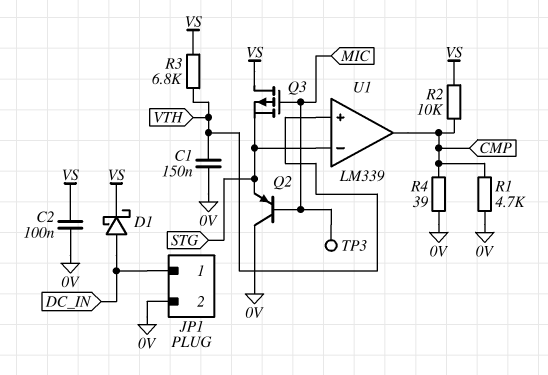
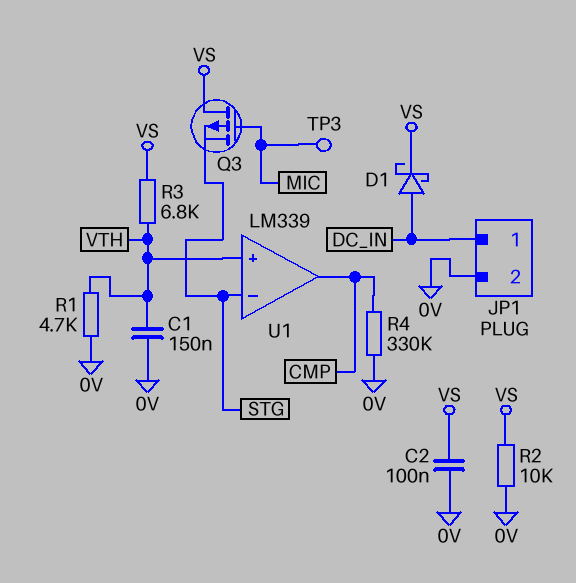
Q2: PNP (B MIC, C 0V, E STG) -> none
R1: 4.7k (0V, CMP) -> 4.7k (0V, VTH)
R2: 10k (CMP, VS) -> 10k (0V, VS)
R4: 39 (0V, CMP) -> 330k (0V, CMP)

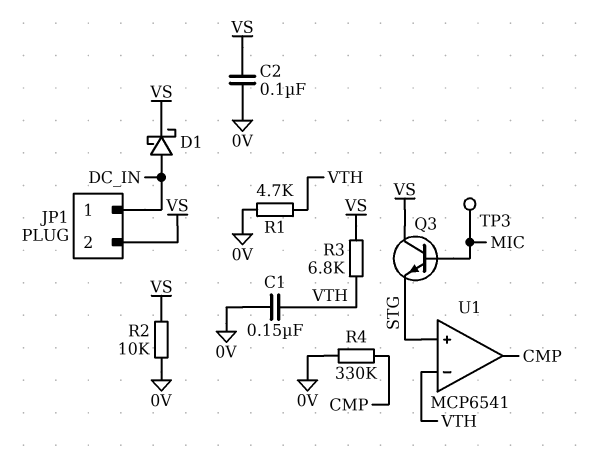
JP1 pin 2: 0V -> VS
Q3: PMOS (G MIC, D VS, S STG) -> NPN (B MIC, C VS, E STG)
U1: LM339 -> MCP6541
U1 pin in+: VTH -> STG
U1 pin in-: STG -> VTH

